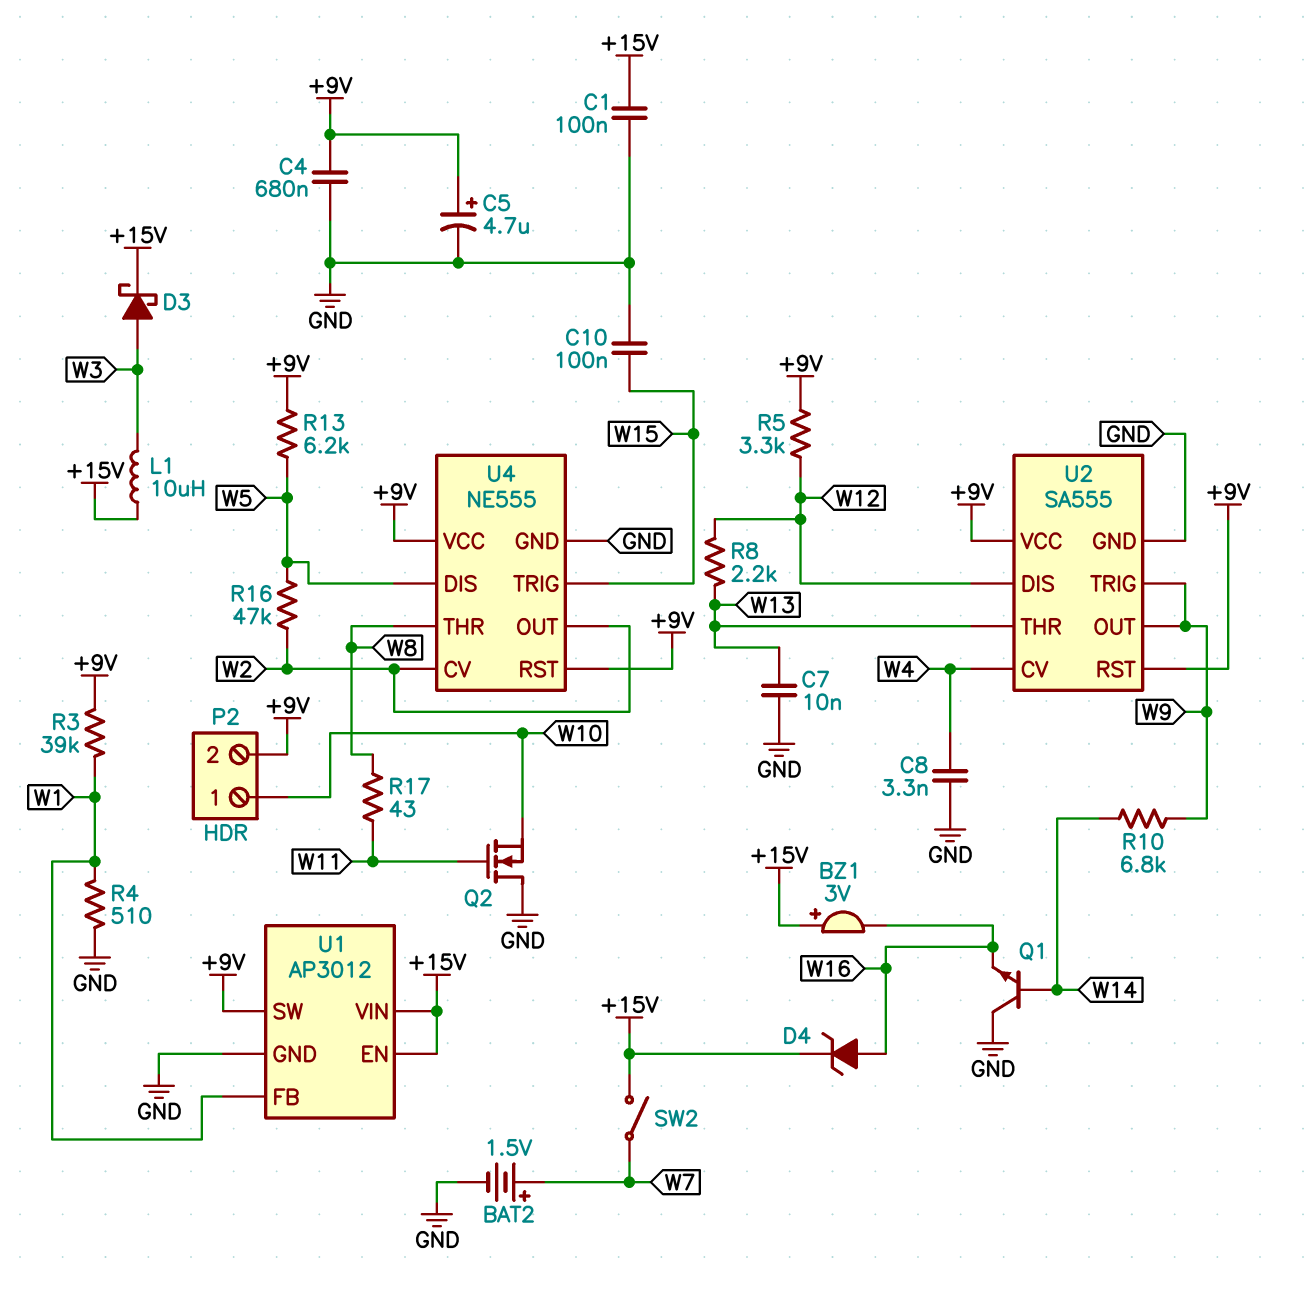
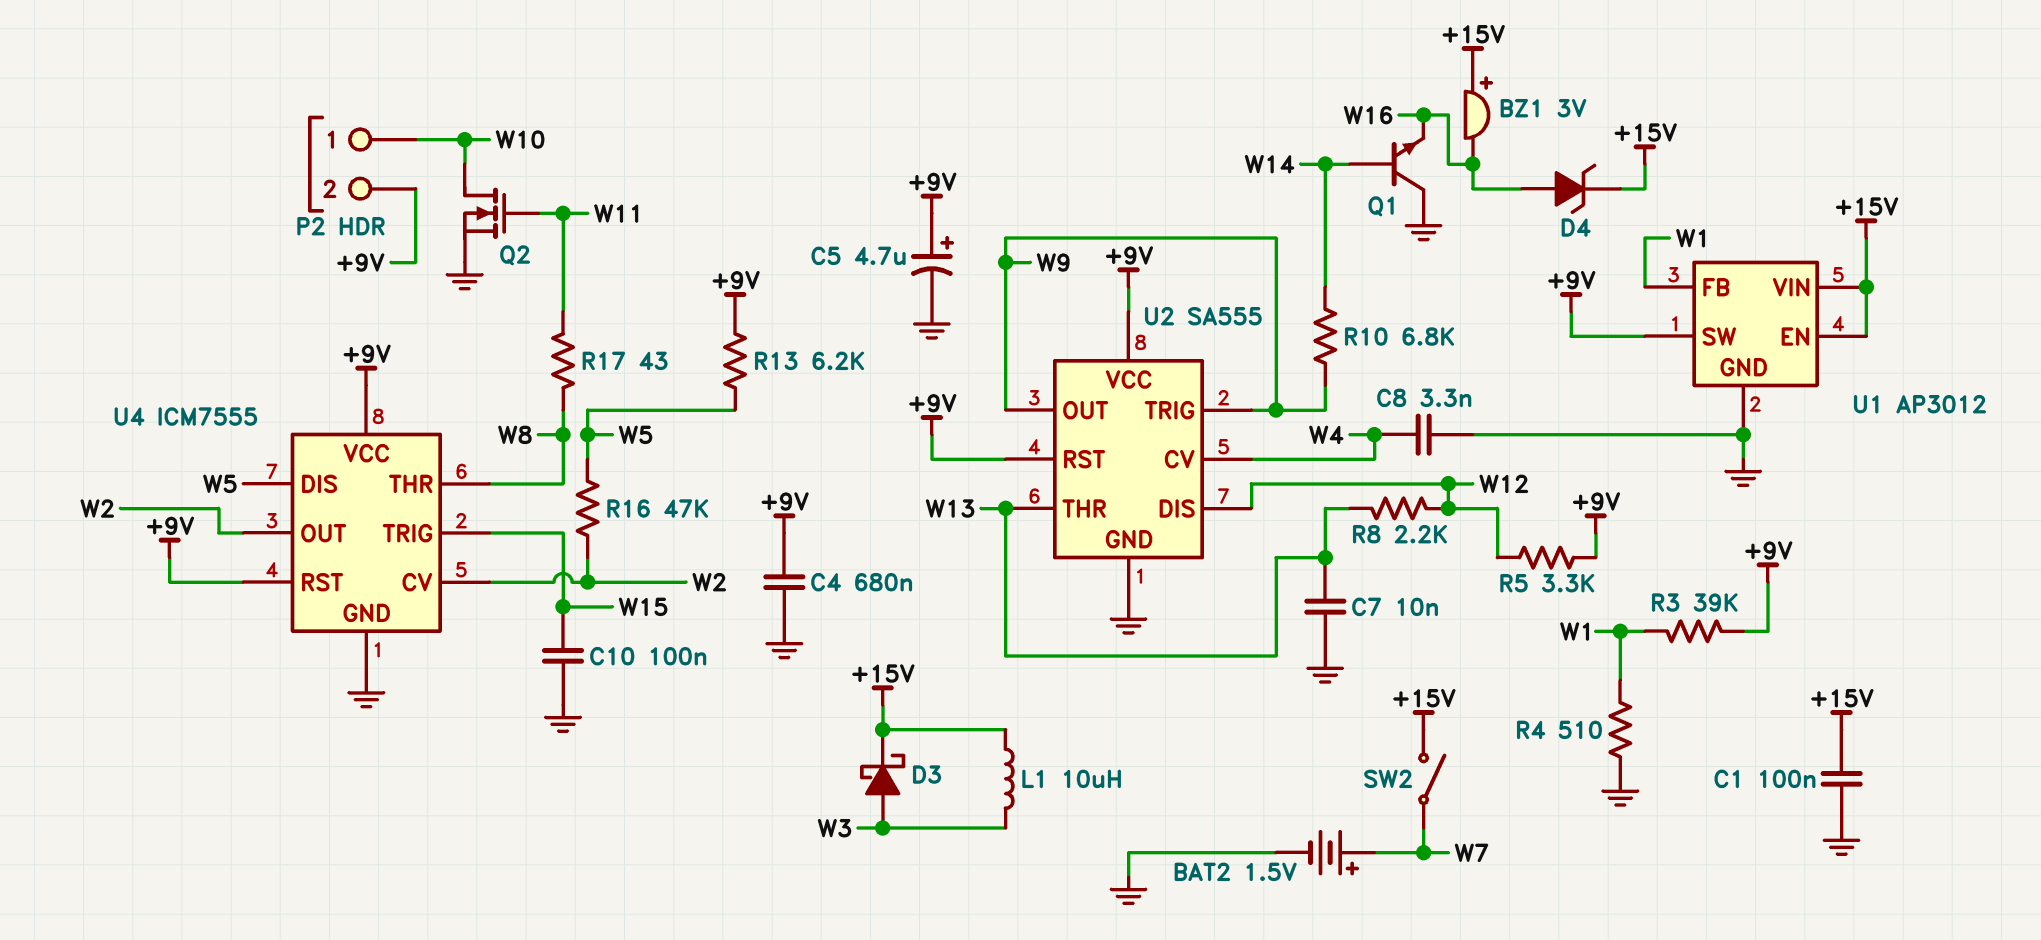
Q2: NMOS (G W11, D GND, S W10) -> NMOS (G W11, D W10, S GND)
U4: NE555 -> ICM7555

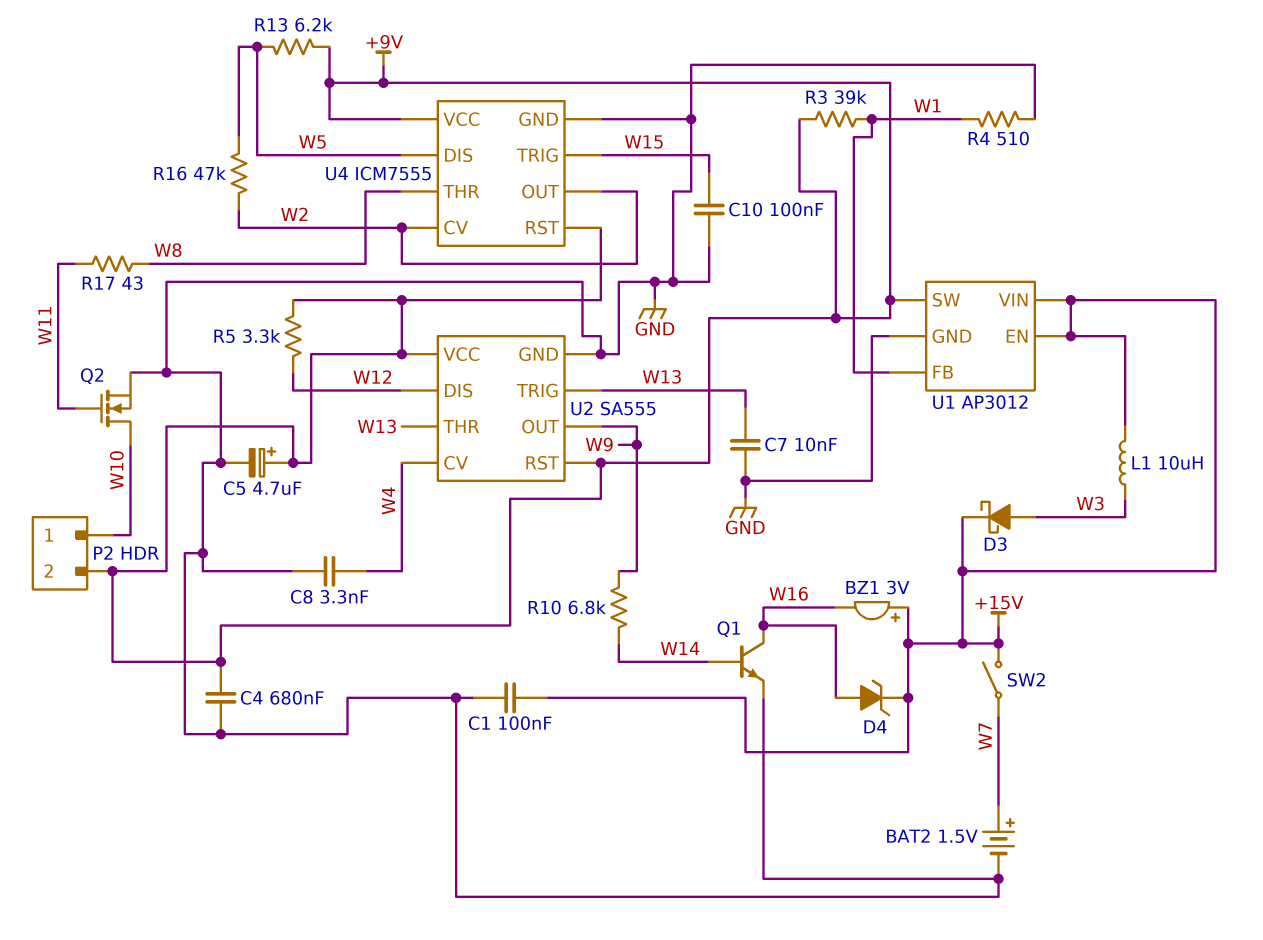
Q1: NPN (B W14, C GND, E W16) -> NPN (B W14, C W16, E GND)
R8: 2.2k (W12, W13) -> none
U2 pin TRIG: W9 -> W13

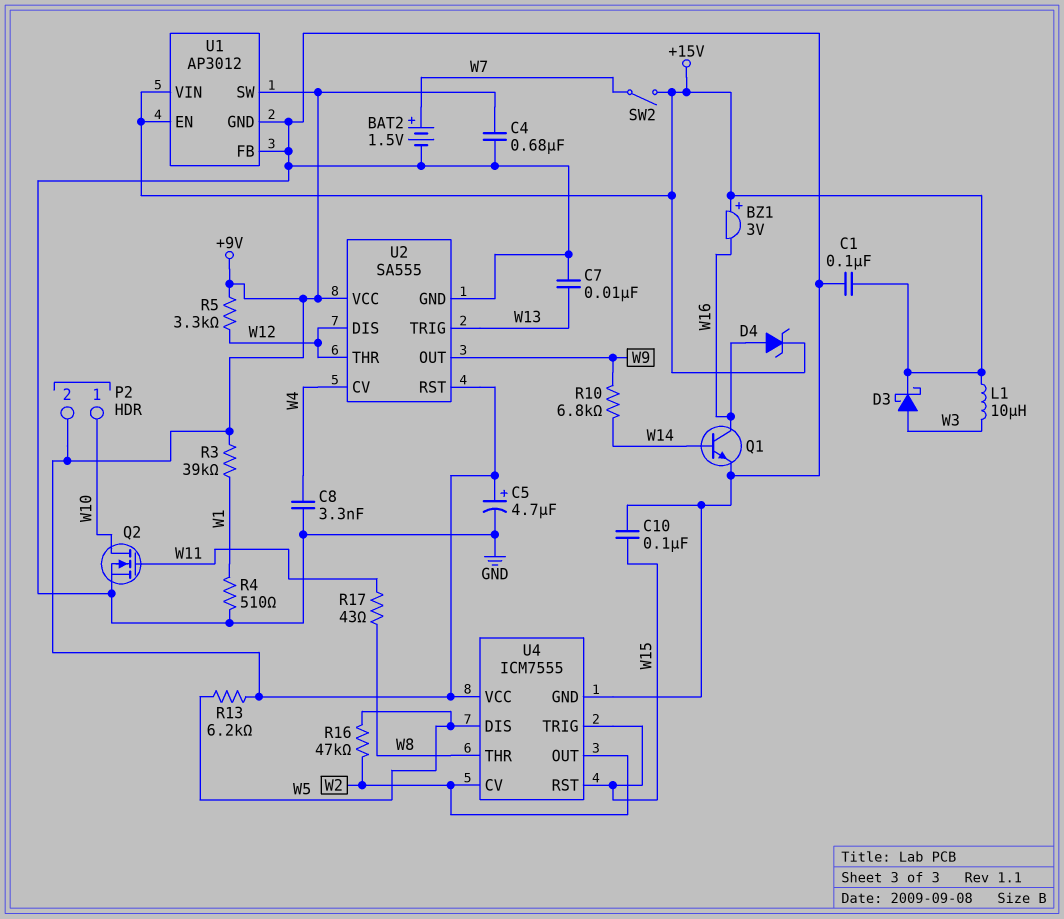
U1 pin FB: W1 -> GND
U2 pin THR: W13 -> W12
U4 pin RST: +9V -> W15

